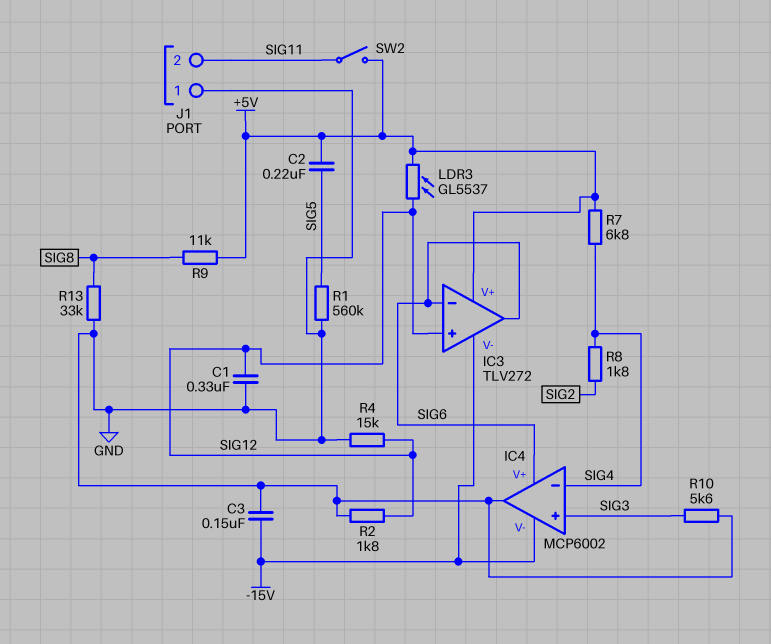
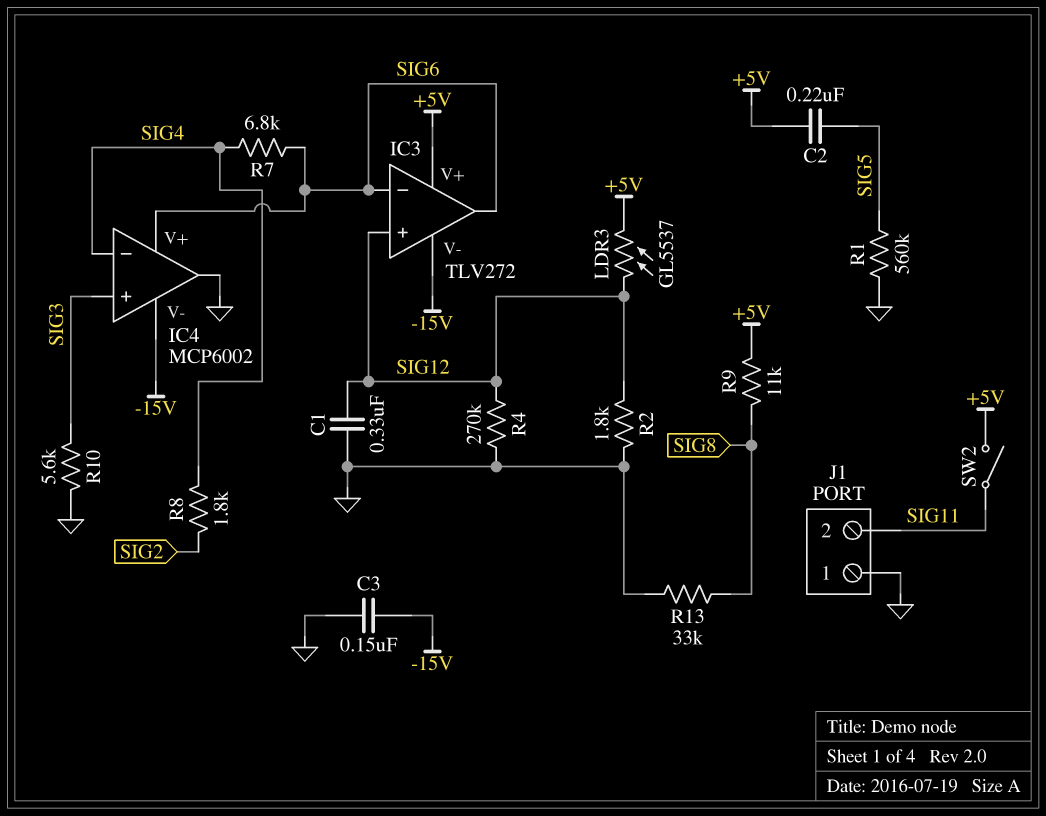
R4: 15k (GND, SIG12) -> 270k (GND, SIG12)
R7: 6.8k (+5V, SIG4) -> 6.8k (SIG4, SIG6)

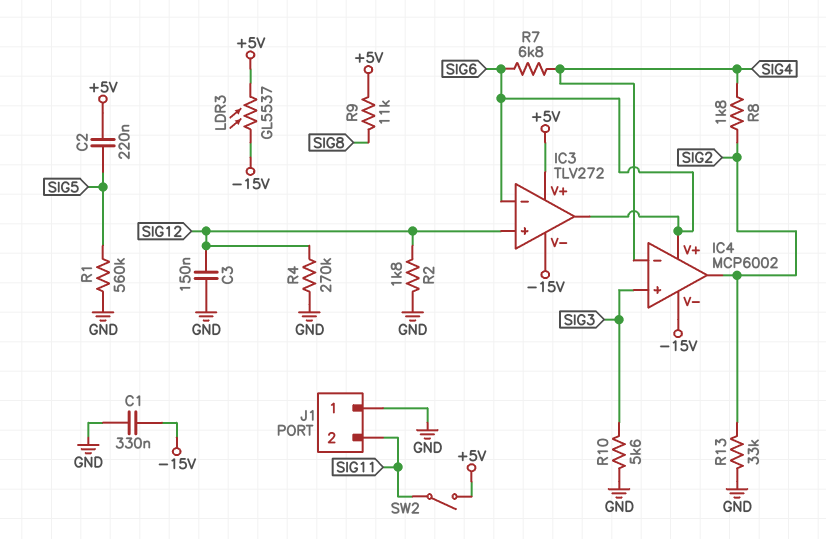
C1: 330nF (GND, SIG12) -> 330nF (-15V, GND)
C3: 150nF (-15V, GND) -> 150nF (GND, SIG12)
IC4 pin out: GND -> SIG2
LDR3: GL5537 (+5V, SIG12) -> GL5537 (+5V, -15V)
R13: 33k (GND, SIG8) -> 33k (GND, SIG2)

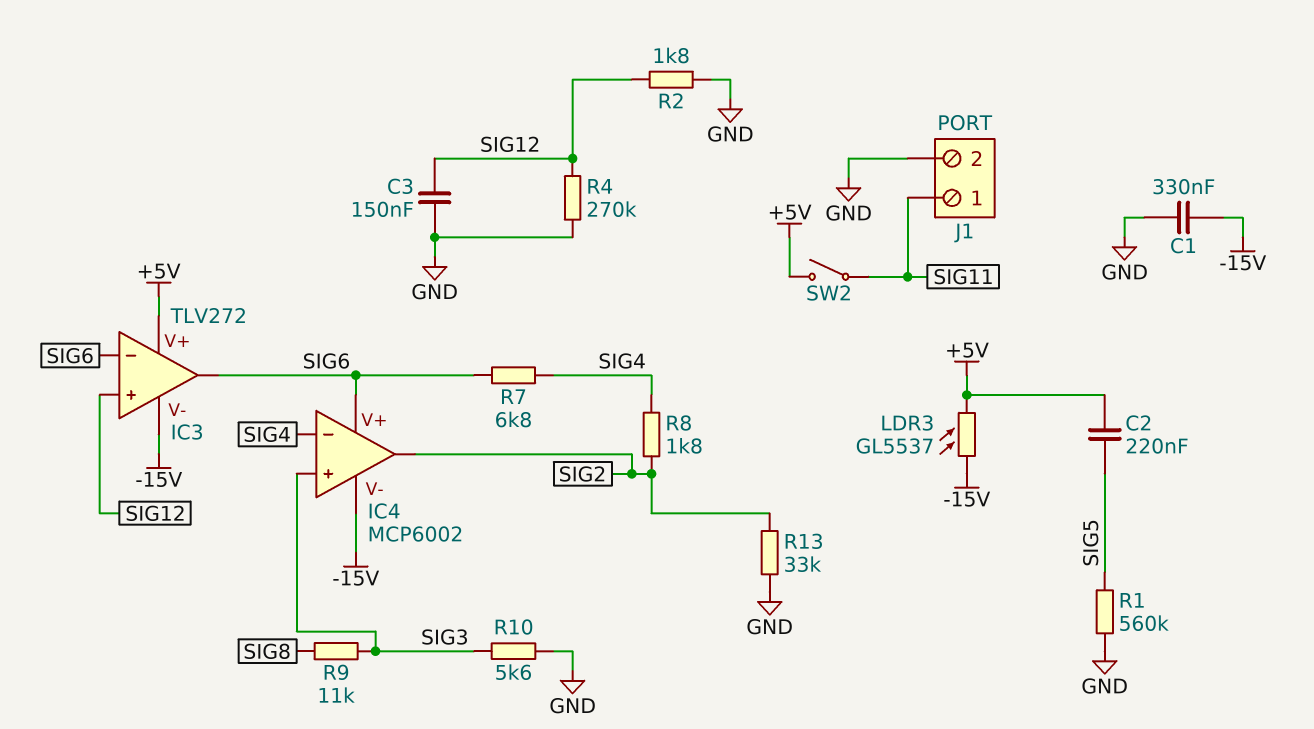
J1 pin 1: GND -> SIG11
J1 pin 2: SIG11 -> GND
R9: 11k (+5V, SIG8) -> 11k (SIG3, SIG8)

